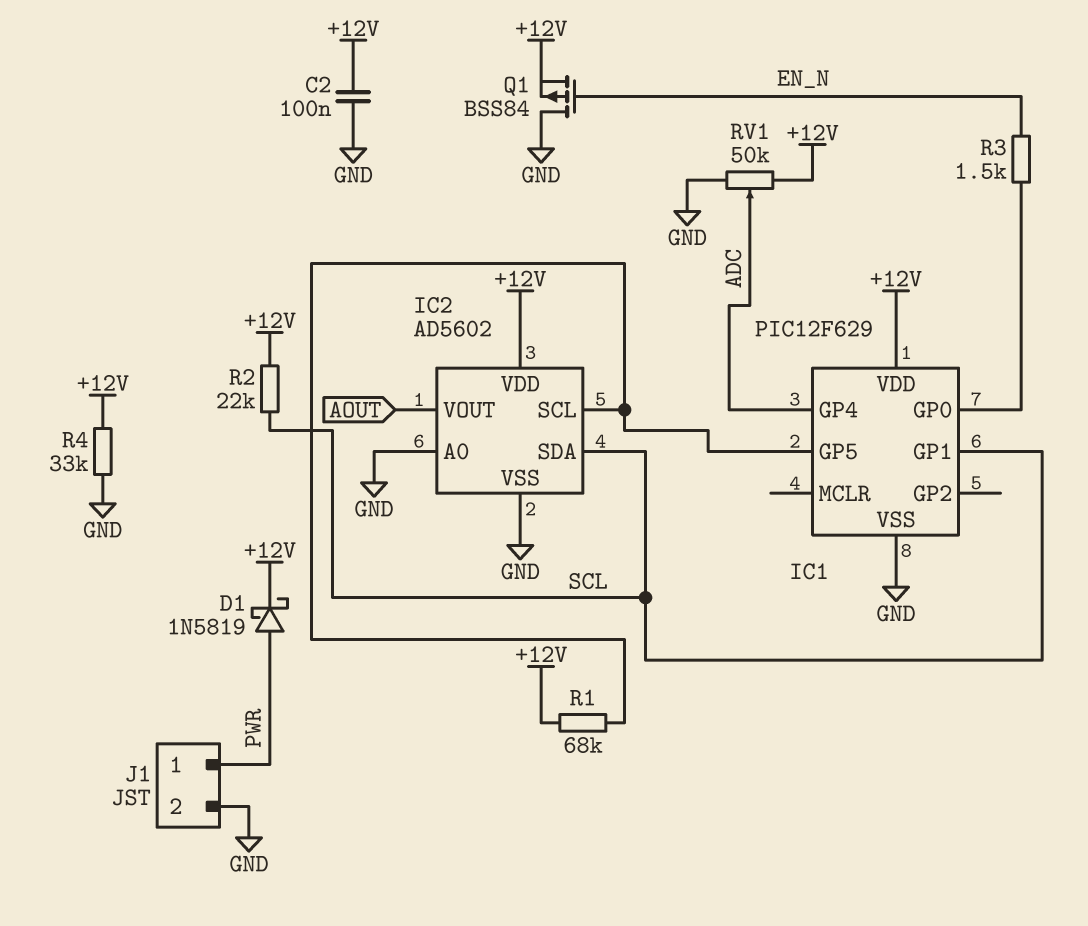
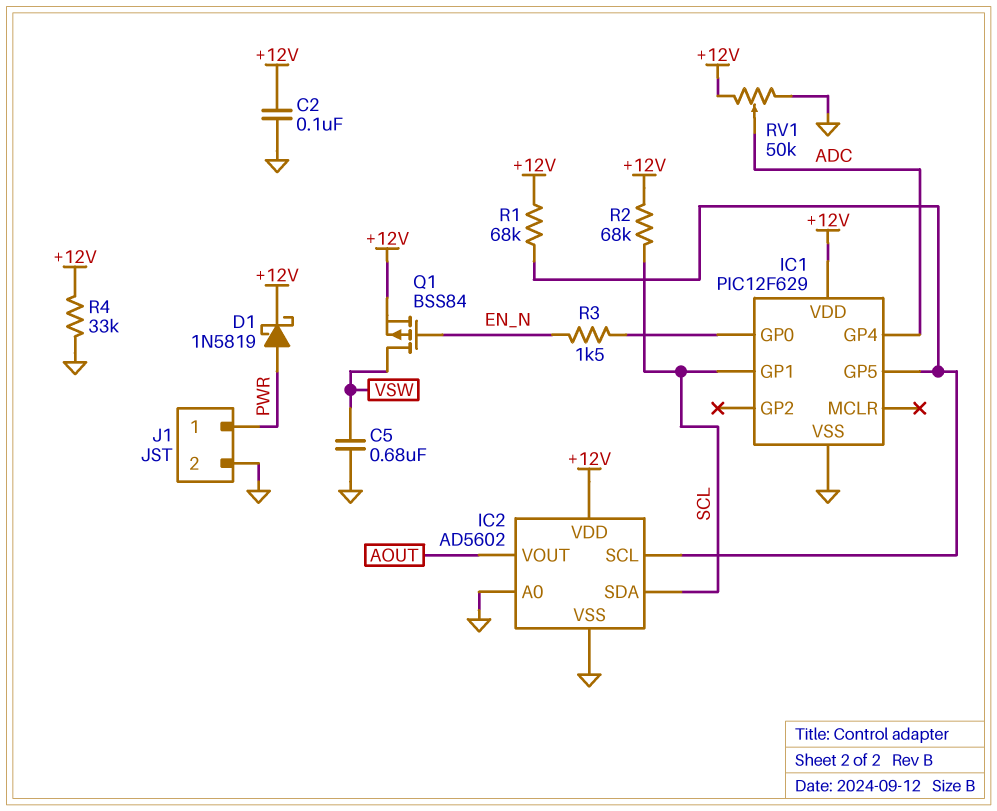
C5: none -> 680nF (GND, VSW)
Q1: PMOS BSS84 (G EN_N, D GND, S +12V) -> PMOS BSS84 (G EN_N, D VSW, S +12V)
R2: 22k (+12V, SCL) -> 68k (+12V, SCL)

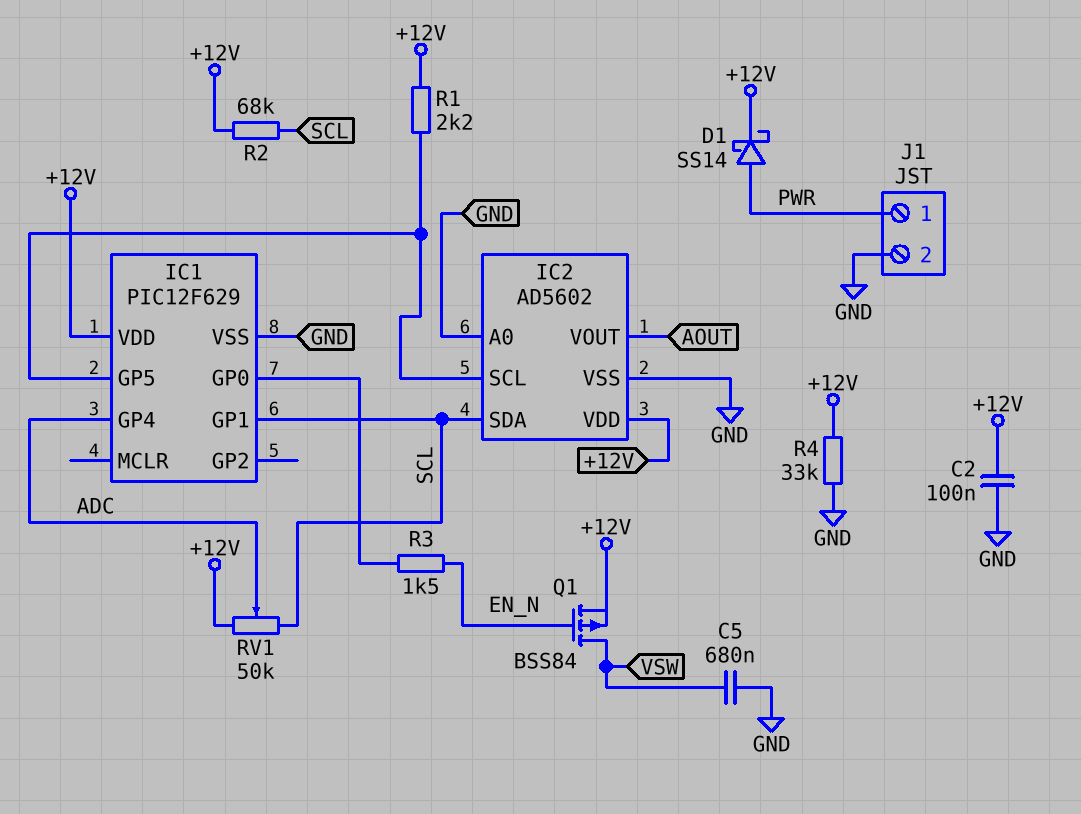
D1: schottky 1N5819 (A PWR, K +12V) -> schottky SS14 (A PWR, K +12V)
R1: 68k (+12V, IC1/GP5) -> 2.2k (+12V, IC1/GP5)
RV1: 50k (+12V, GND, wiper ADC) -> 50k (+12V, SCL, wiper ADC)

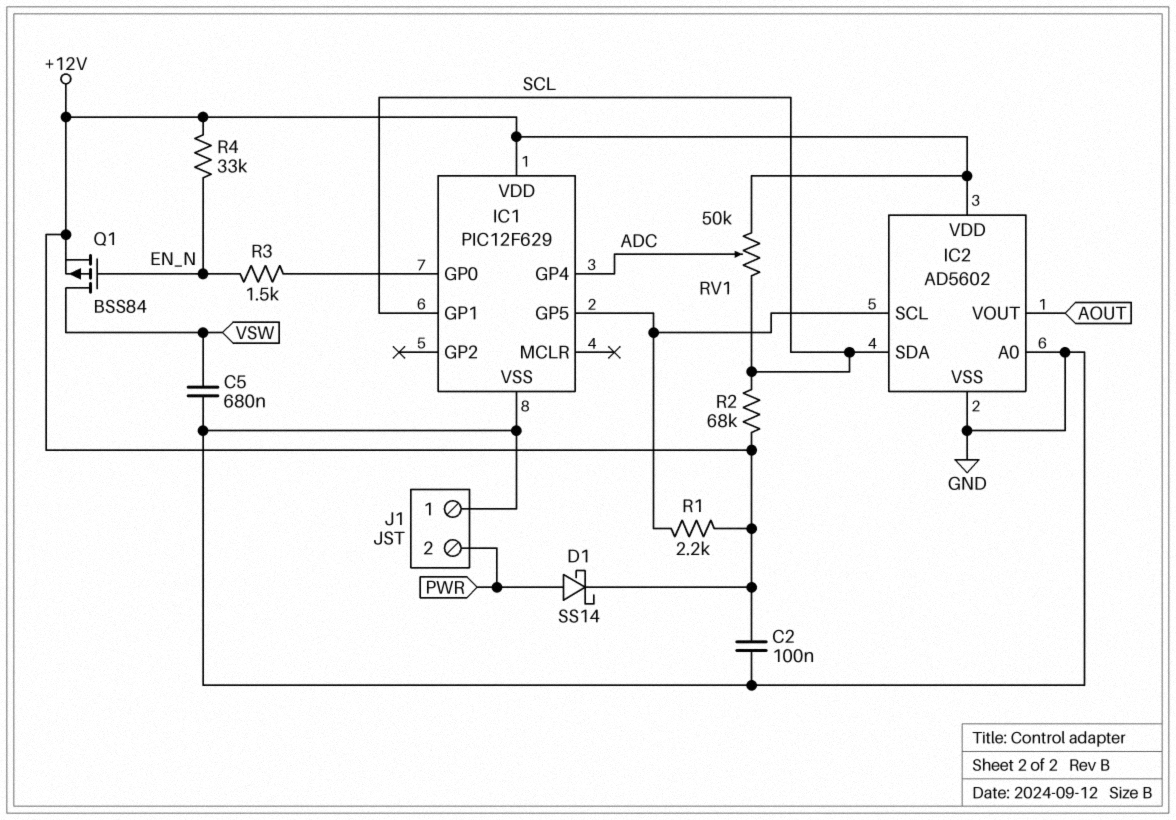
J1 pin 1: PWR -> GND
J1 pin 2: GND -> PWR
R4: 33k (+12V, GND) -> 33k (+12V, EN_N)

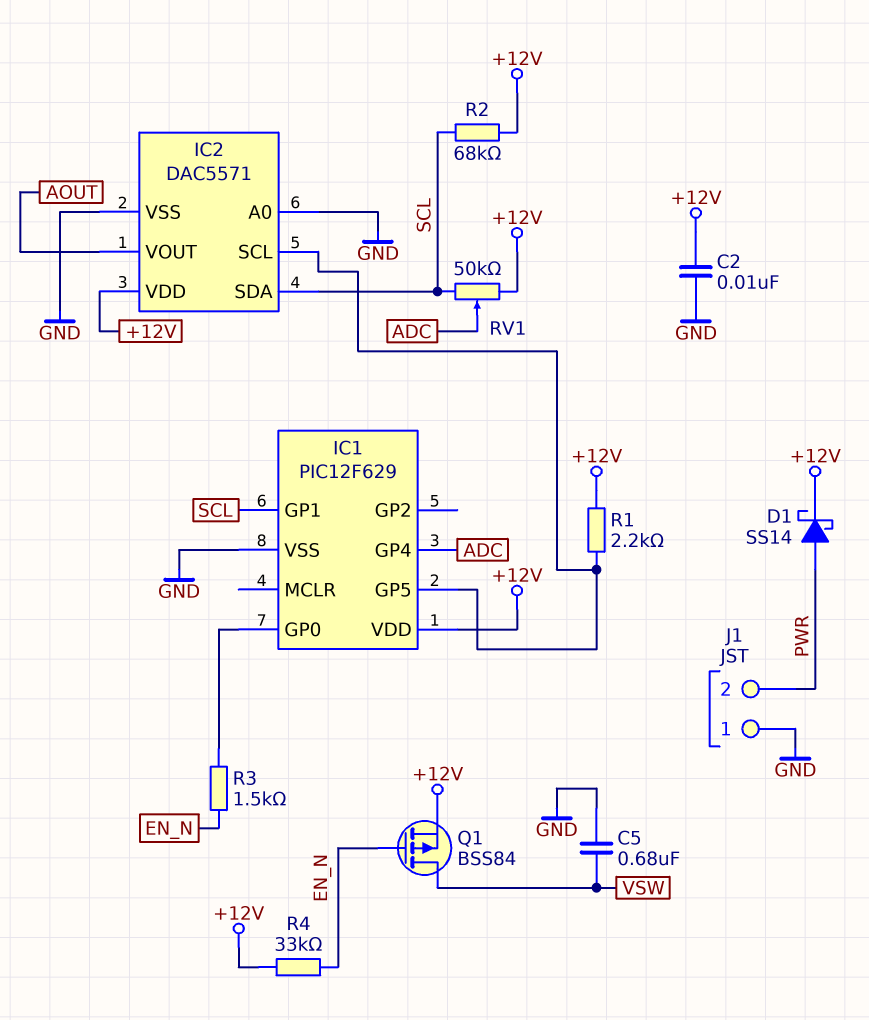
C2: 100nF (+12V, GND) -> 10nF (+12V, GND)
IC2: AD5602 -> DAC5571

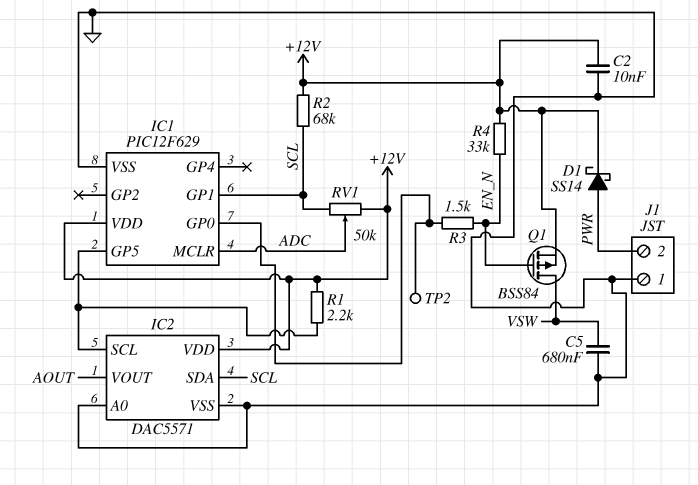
IC1 pin GP4: ADC -> none
IC1 pin MCLR: none -> ADC
TP2: none -> test point (IC1/GP0)

